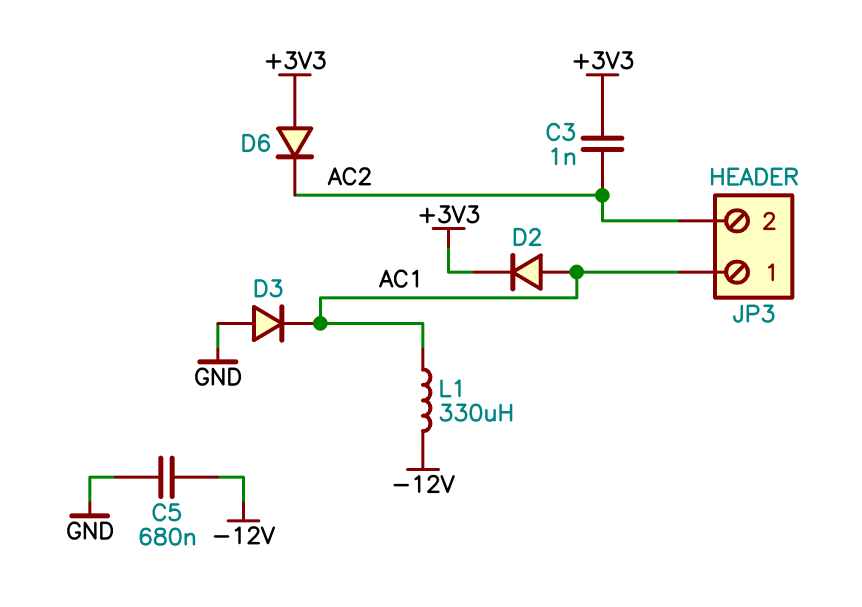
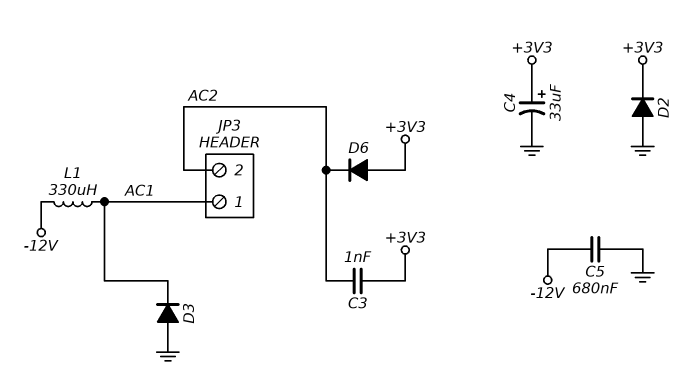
C4: none -> 33uF (plus +3V3, minus GND)
D2: diode (A AC1, K +3V3) -> diode (A GND, K +3V3)

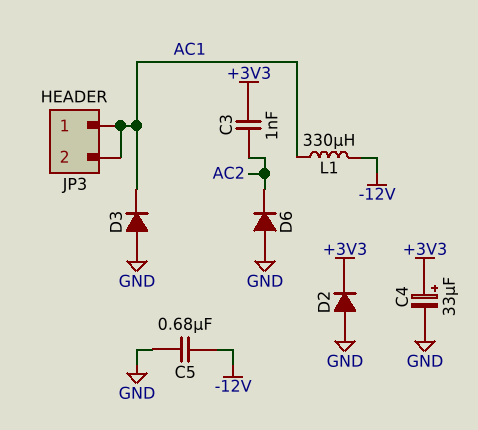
D6: diode (A +3V3, K AC2) -> diode (A GND, K AC2)
JP3 pin 2: AC2 -> AC1

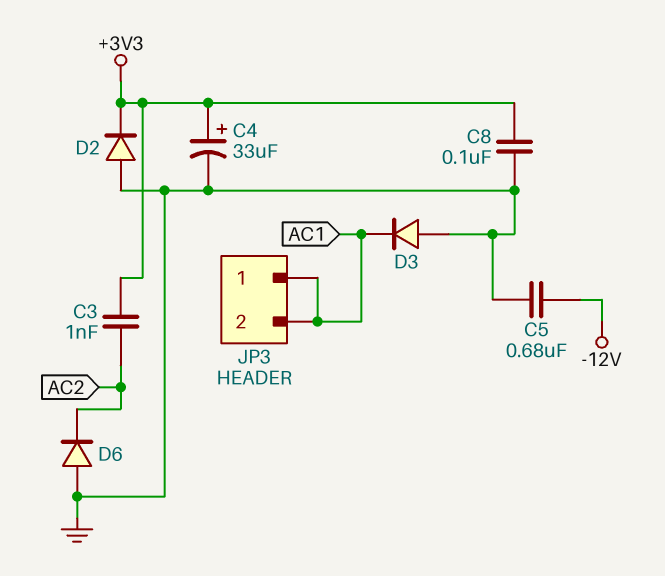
C8: none -> 100nF (+3V3, GND)
L1: 330uH (-12V, AC1) -> none

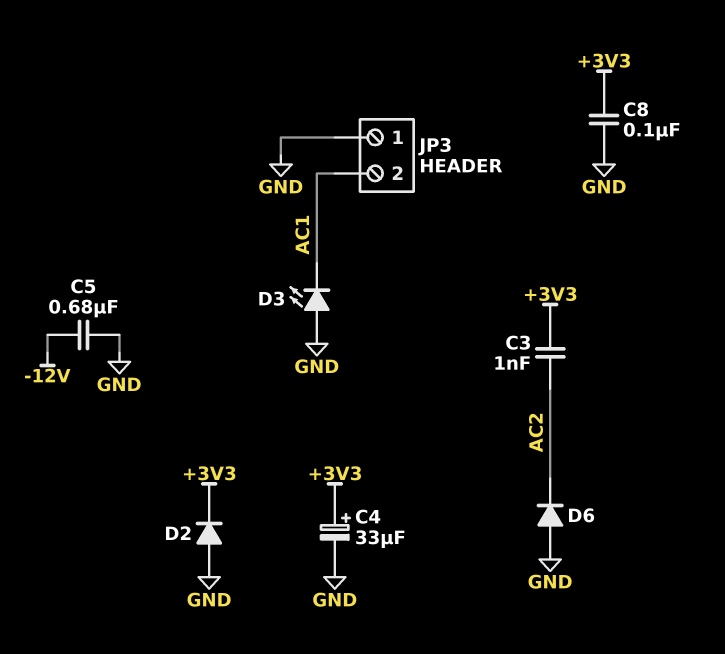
D3: diode (A GND, K AC1) -> LED (A GND, K AC1)
JP3 pin 1: AC1 -> GND

